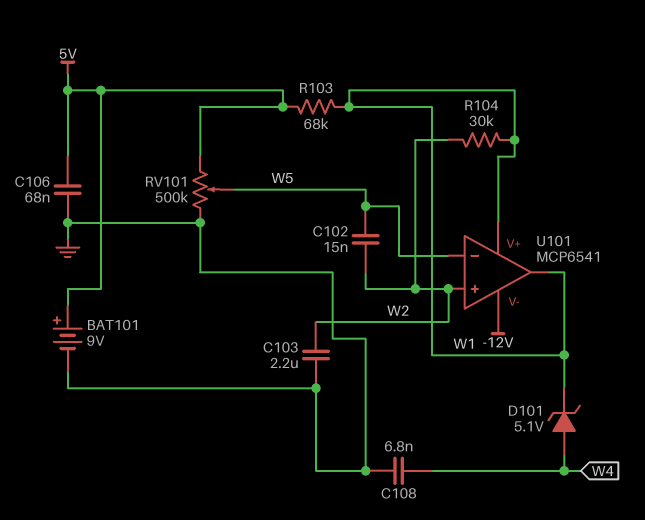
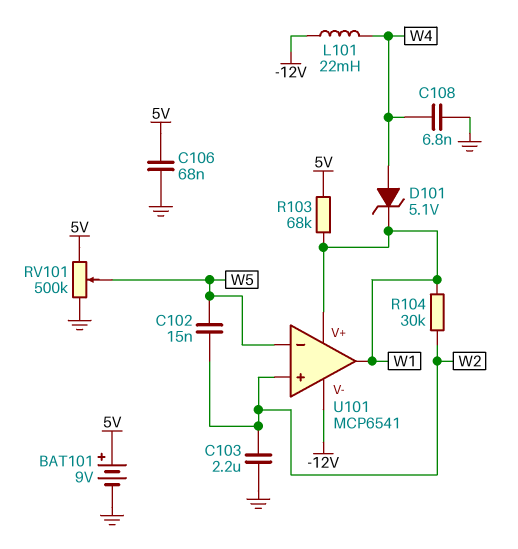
L101: none -> 22mH (-12V, W4)

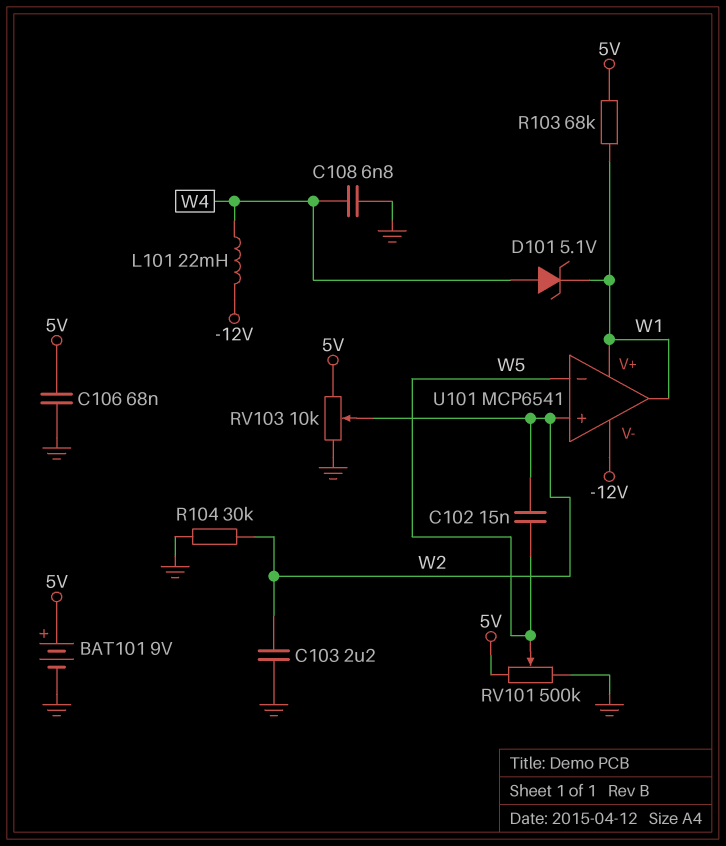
R104: 30k (W1, W2) -> 30k (GND, W2)
RV103: none -> 10k (5V, GND, wiper W2)

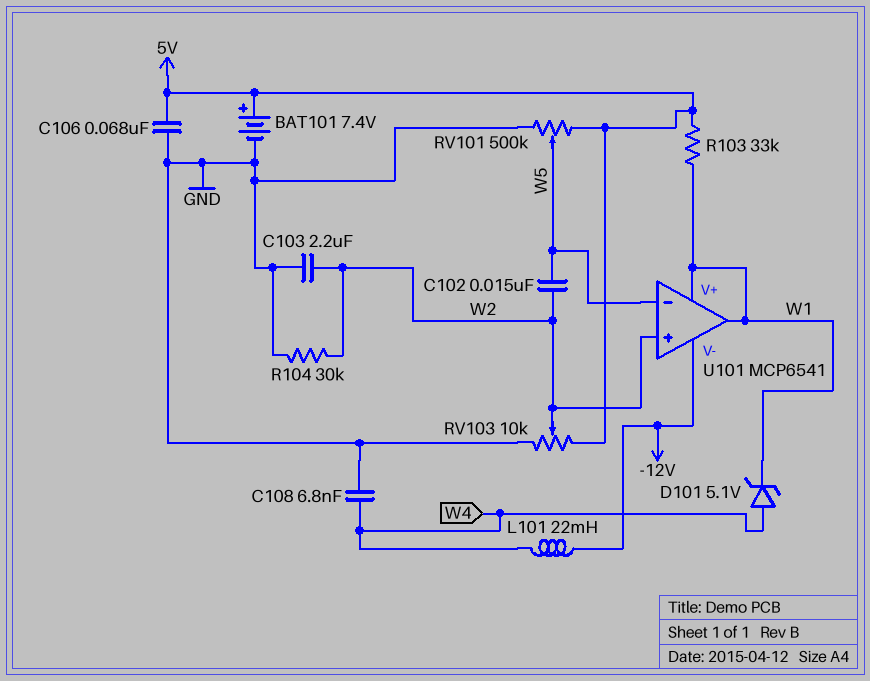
BAT101: 9V (plus 5V, minus GND) -> 7.4V (plus 5V, minus GND)
R103: 68k (5V, W1) -> 33k (5V, W1)

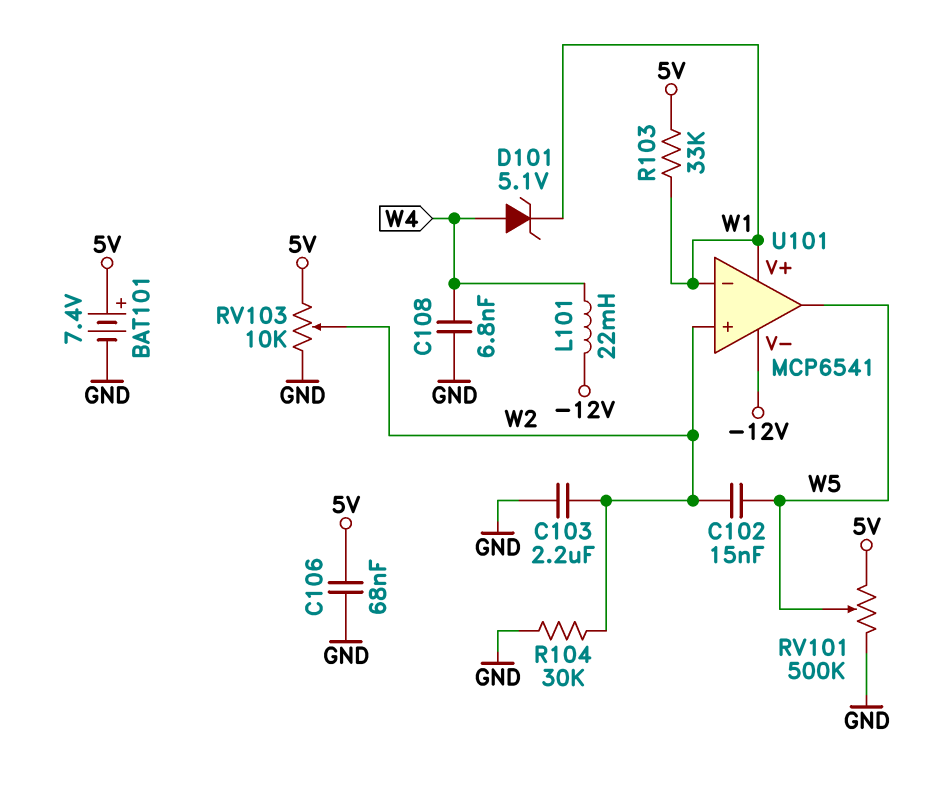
U101 pin in-: W5 -> W1
U101 pin out: W1 -> W5

